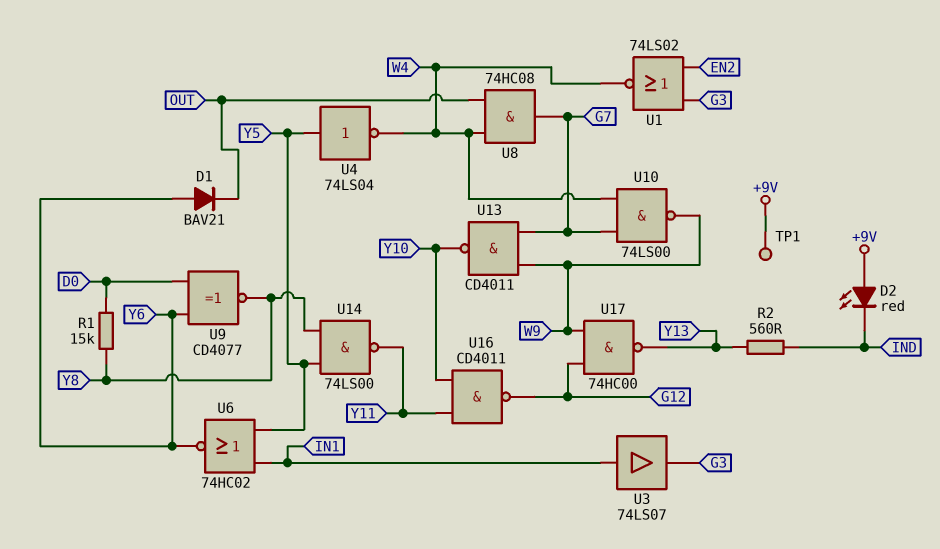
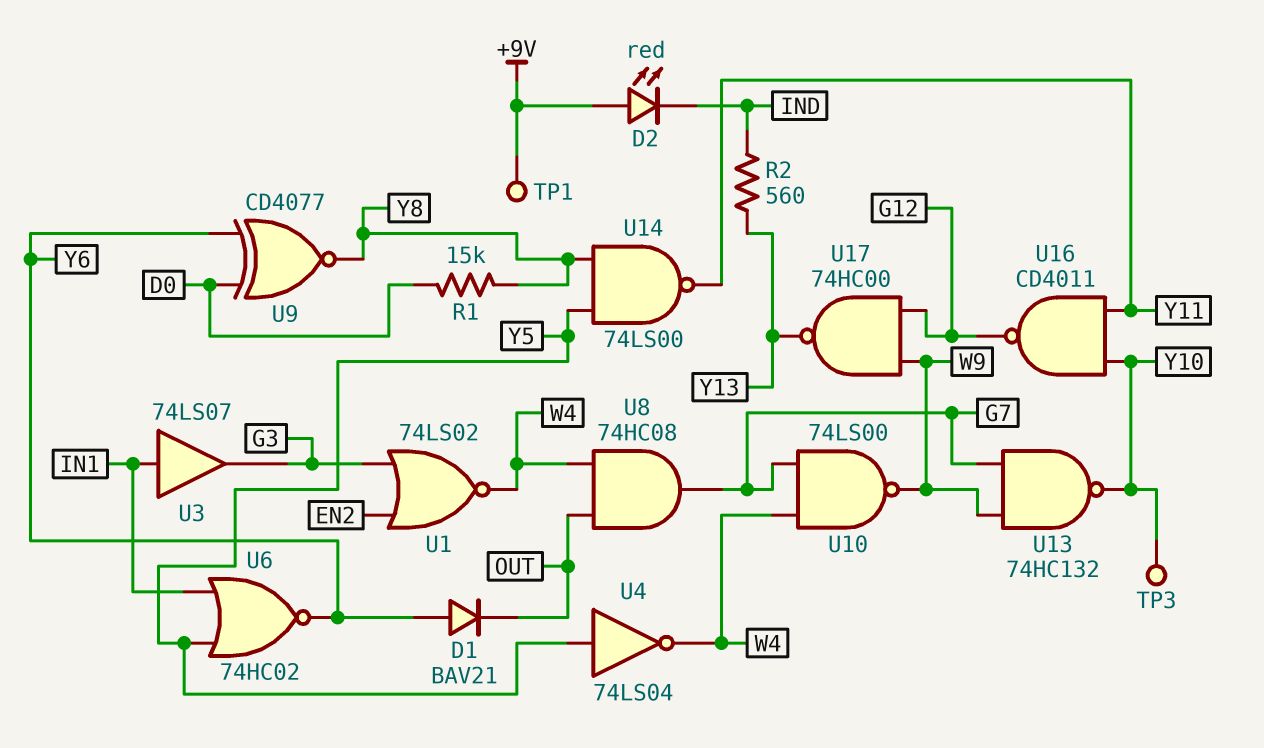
TP3: none -> test point (Y10)
U13: NAND CD4011 (in G7, in W9, out Y10) -> NAND 74HC132 (in G7, in W9, out Y10)

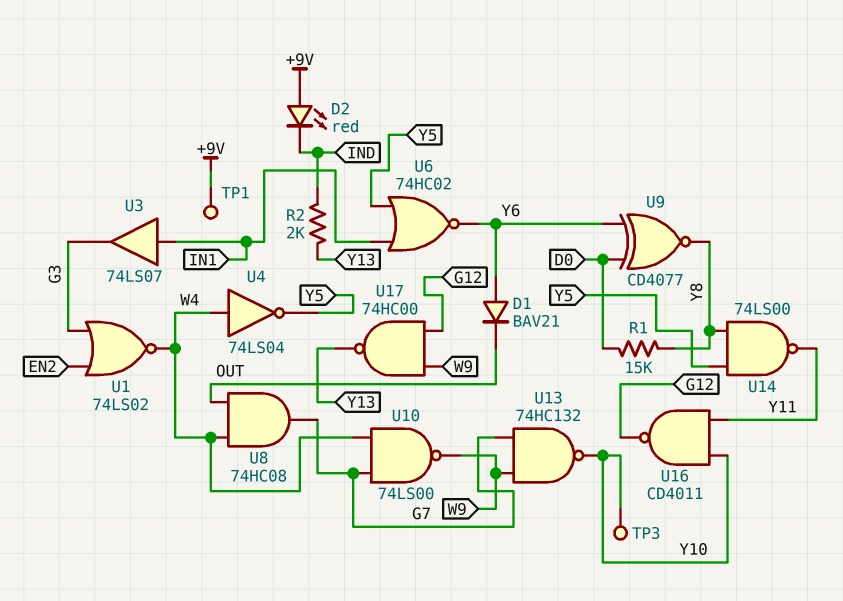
R2: 560 (IND, Y13) -> 2k (IND, Y13)
U4: NOT 74LS04 (in Y5, out W4) -> NOT 74LS04 (in W4, out Y5)

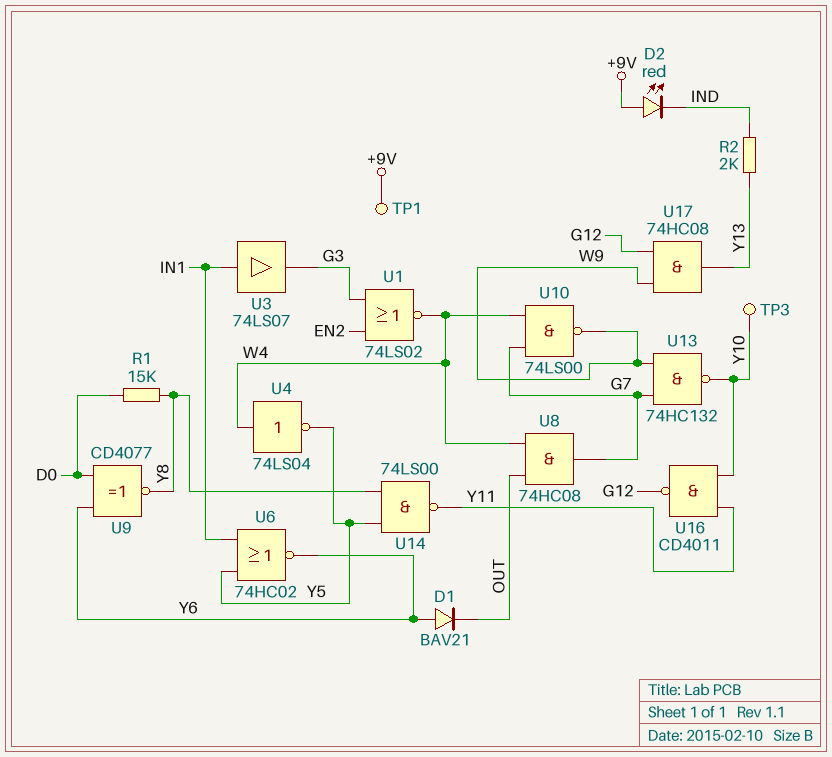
U17: NAND 74HC00 (in G12, in W9, out Y13) -> AND 74HC08 (in G12, in W9, out Y13)

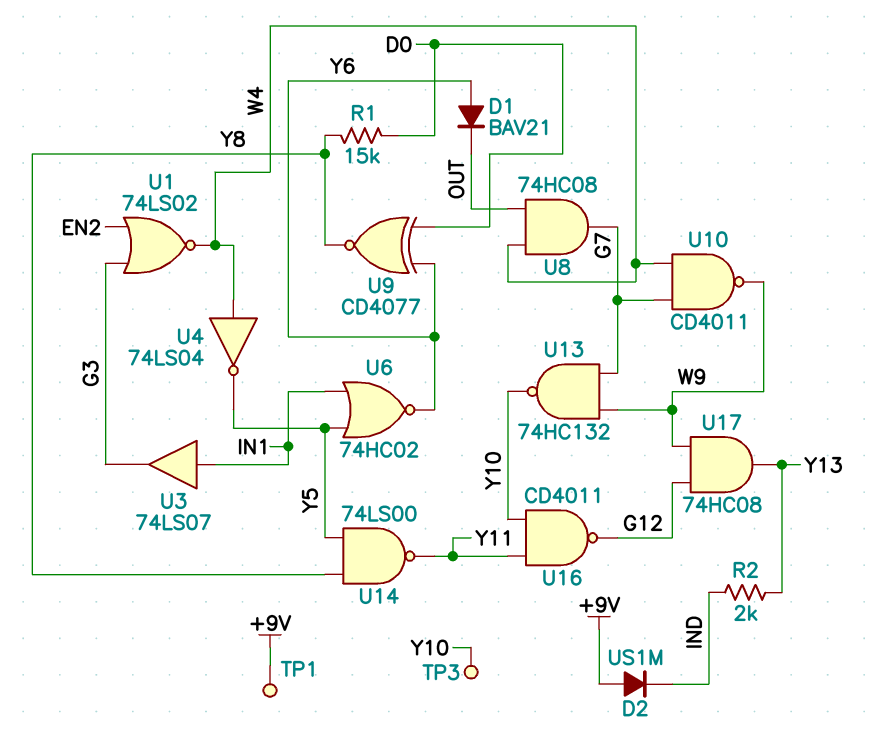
D2: LED red (A +9V, K IND) -> diode US1M (A +9V, K IND)
U10: NAND 74LS00 (in G7, in W4, out W9) -> NAND CD4011 (in G7, in W4, out W9)

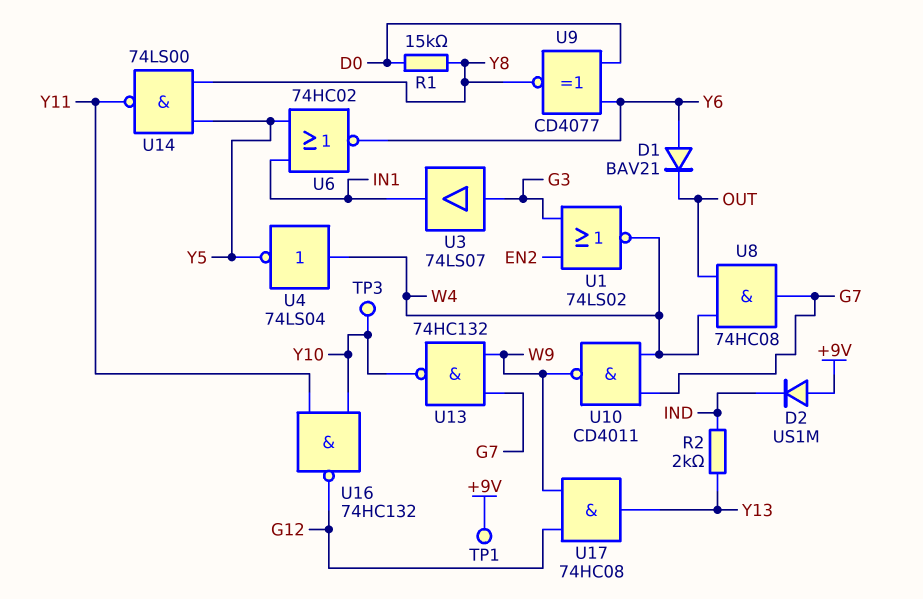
U3: buffer 74LS07 (in IN1, out G3) -> buffer 74LS07 (in G3, out IN1)
U16: NAND CD4011 (in Y10, in Y11, out G12) -> NAND 74HC132 (in Y10, in Y11, out G12)

